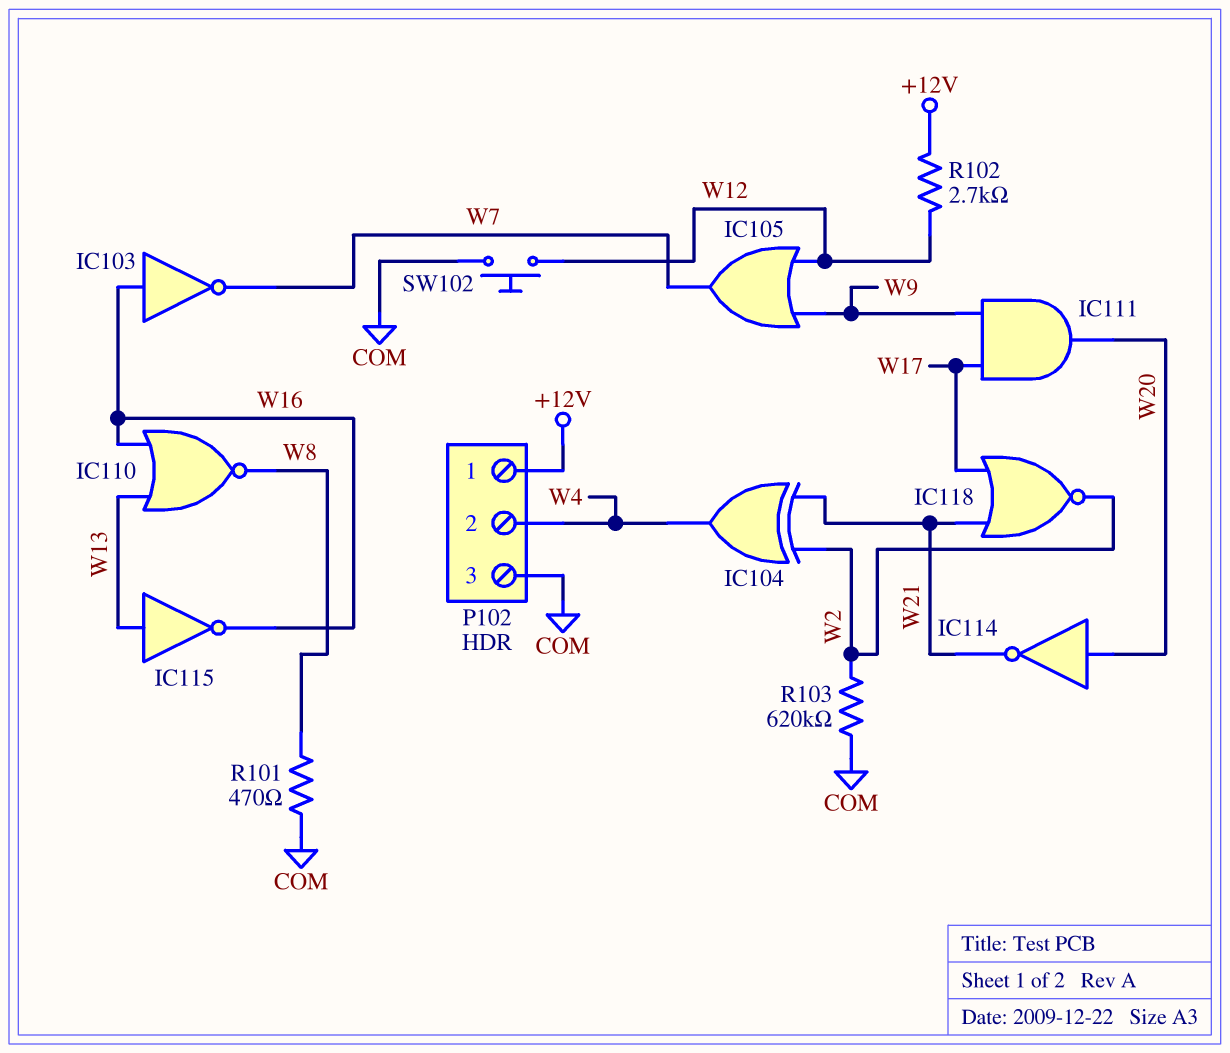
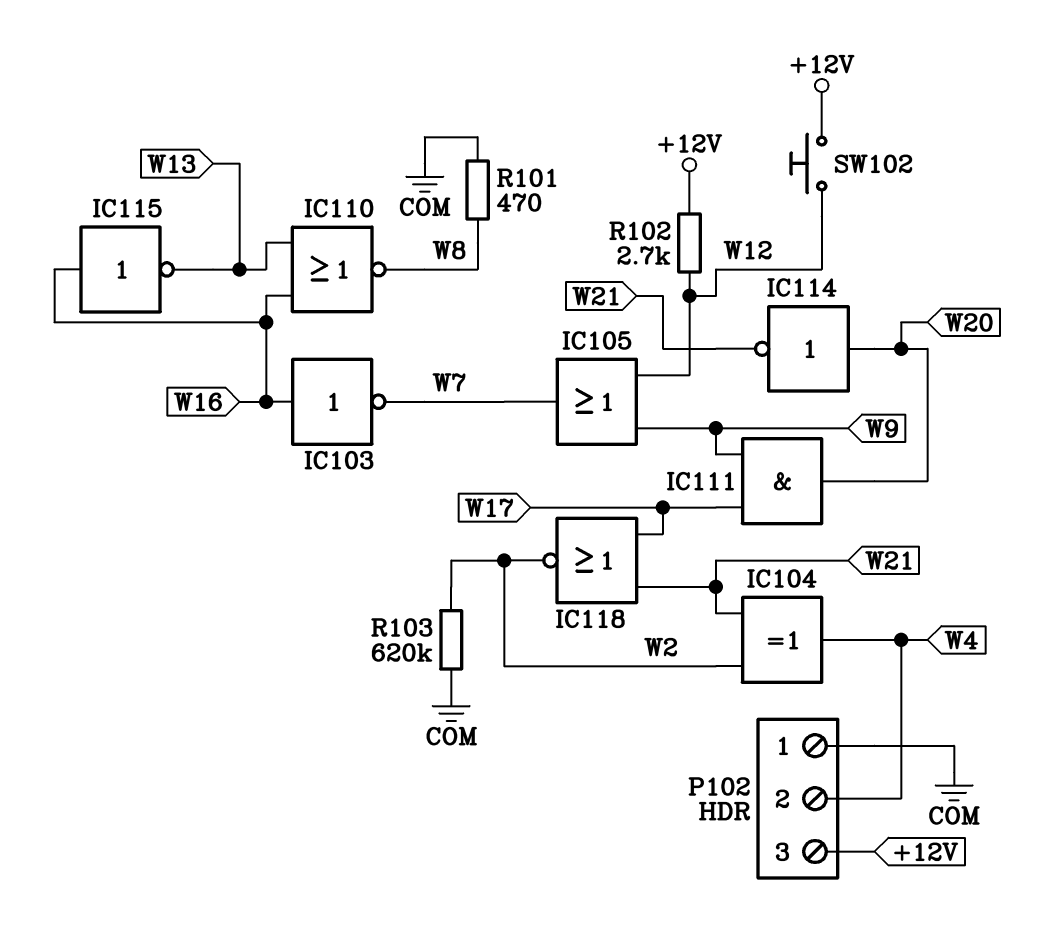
IC115: NOT (in W13, out W16) -> NOT (in W16, out W13)
P102 pin 1: +12V -> COM
P102 pin 3: COM -> +12V
SW102: button (COM, W12) -> button (+12V, W12)

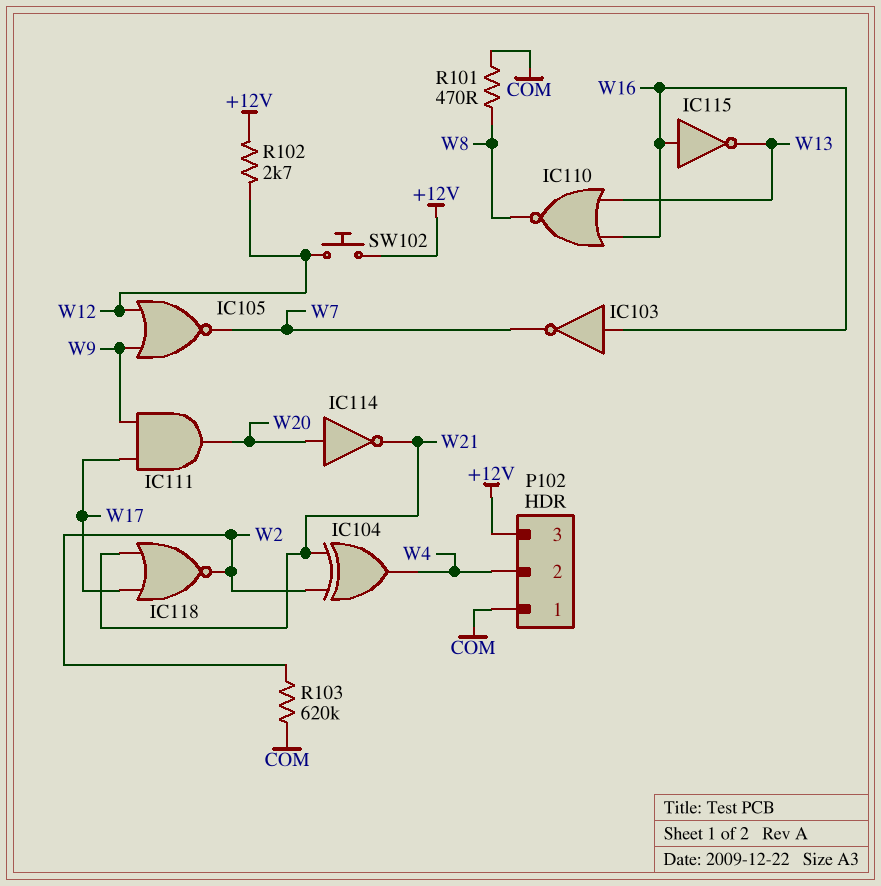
IC105: OR (in W9, in W12, out W7) -> NOR (in W9, in W12, out W7)

